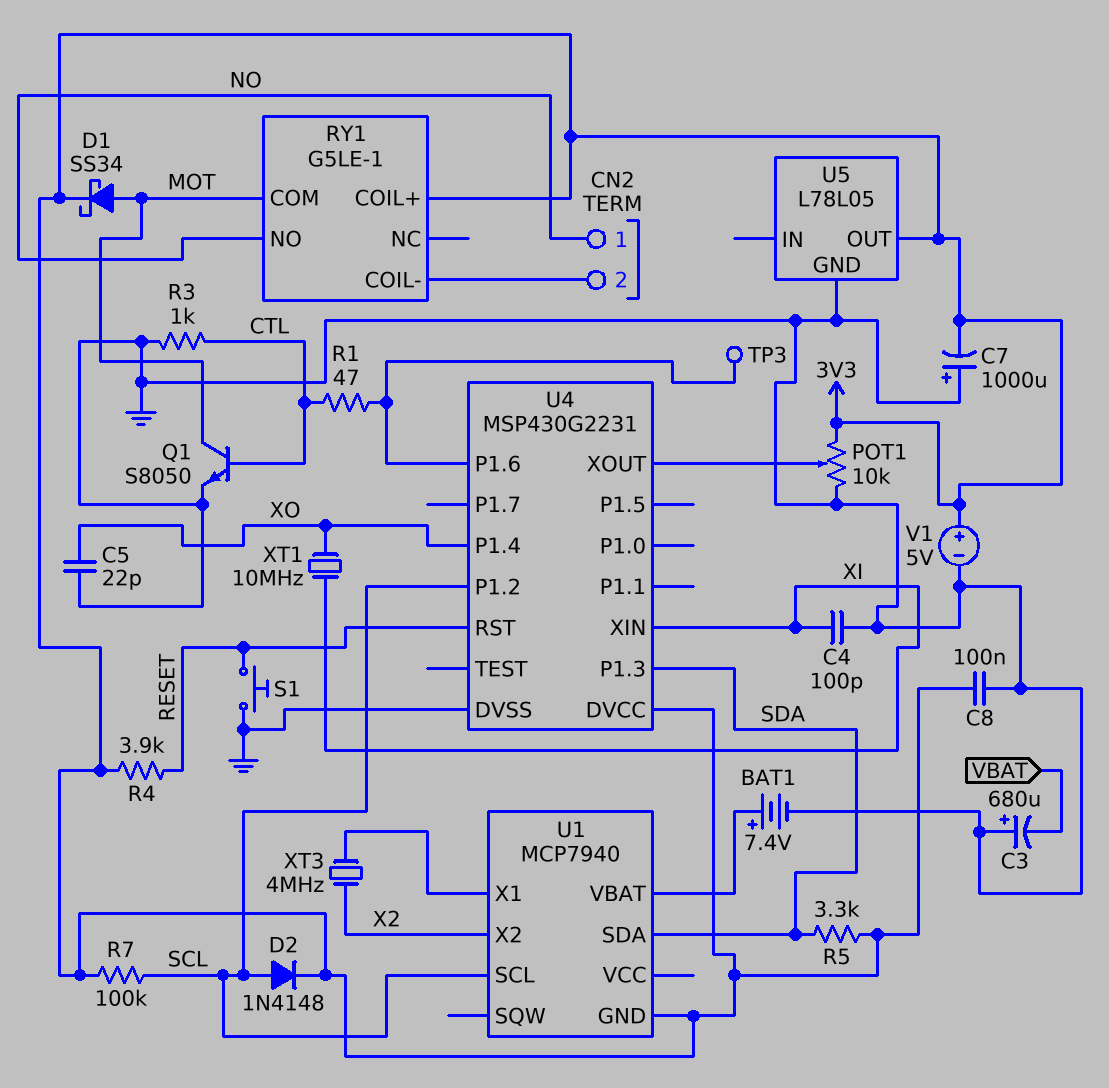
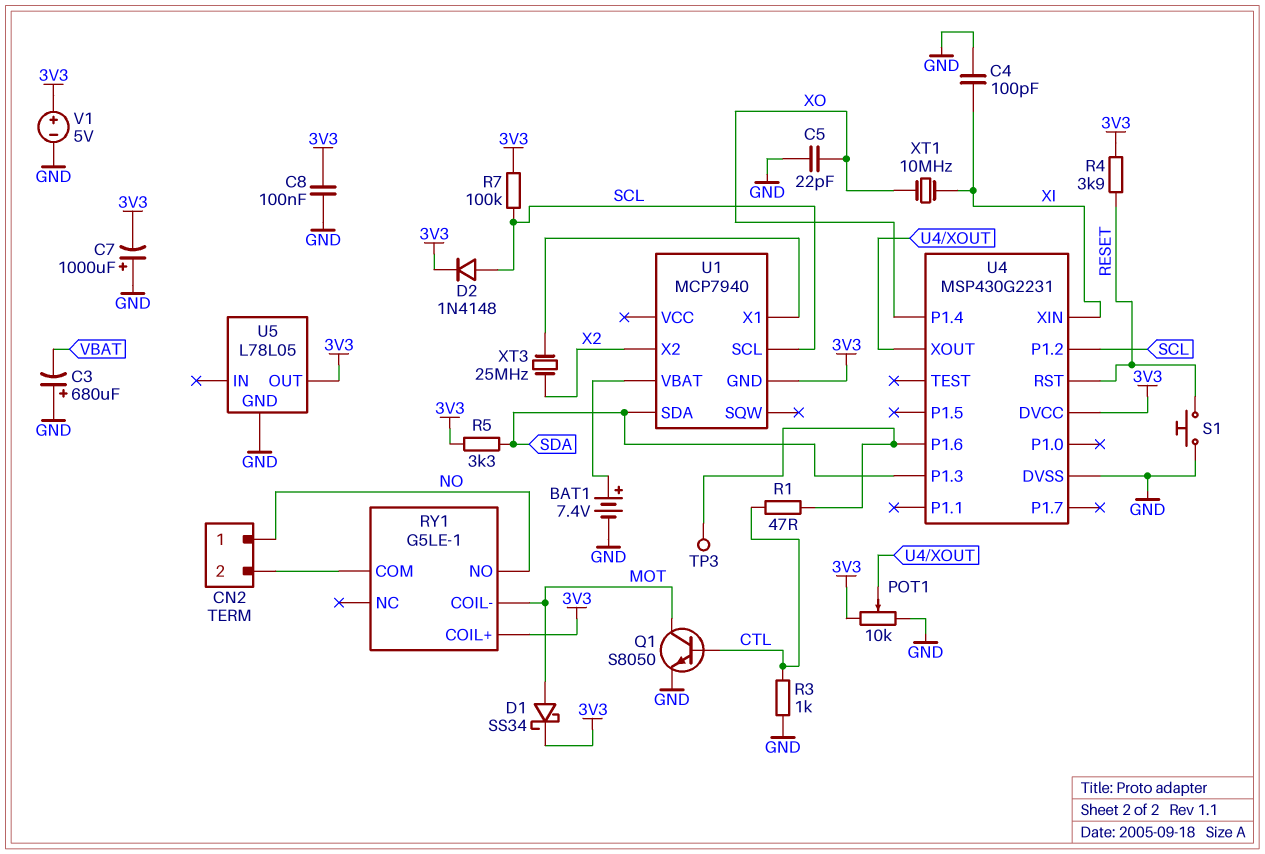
RY1 pin COIL-: CN2/2 -> MOT
RY1 pin COM: MOT -> CN2/2
XT3: 4MHz (U1/X1, X2) -> 25MHz (U1/X1, X2)

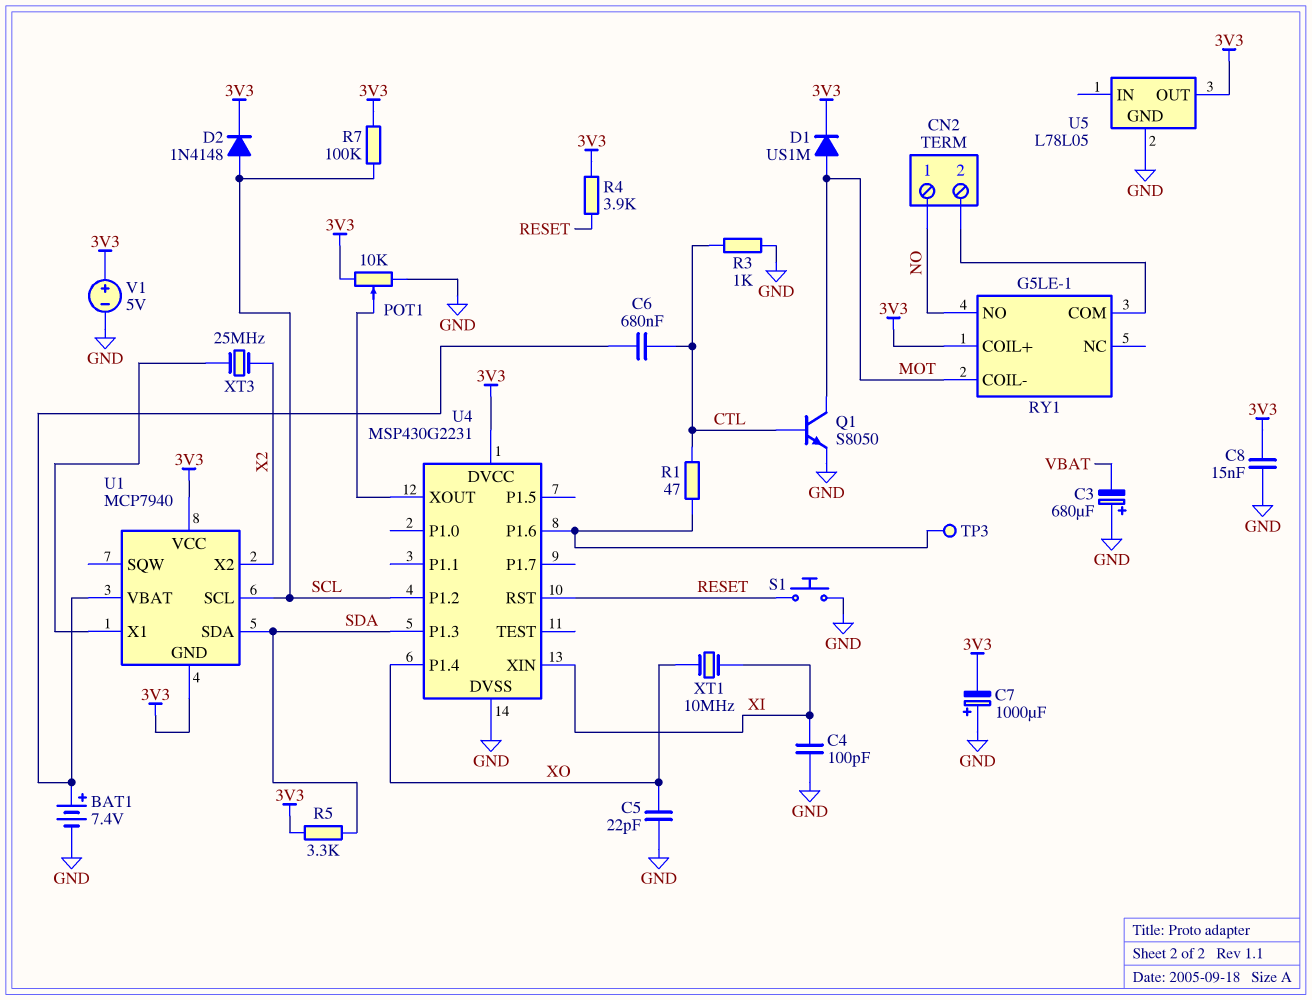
C6: none -> 680nF (CTL, U1/VBAT)
C8: 100nF (3V3, GND) -> 15nF (3V3, GND)
D1: schottky SS34 (A MOT, K 3V3) -> diode US1M (A MOT, K 3V3)
U1 pin VCC: none -> 3V3

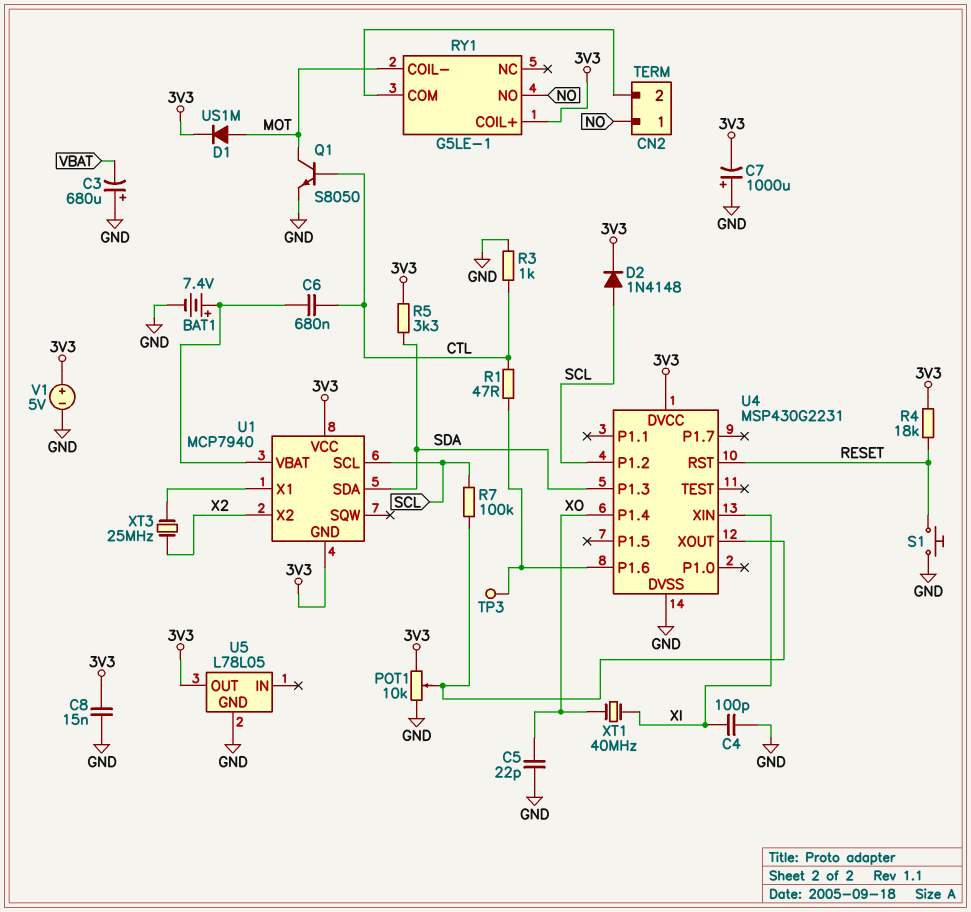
R4: 3.9k (3V3, RESET) -> 18k (3V3, RESET)
R7: 100k (3V3, SCL) -> 100k (SCL, U4/XOUT)
XT1: 10MHz (XI, XO) -> 40MHz (XI, XO)

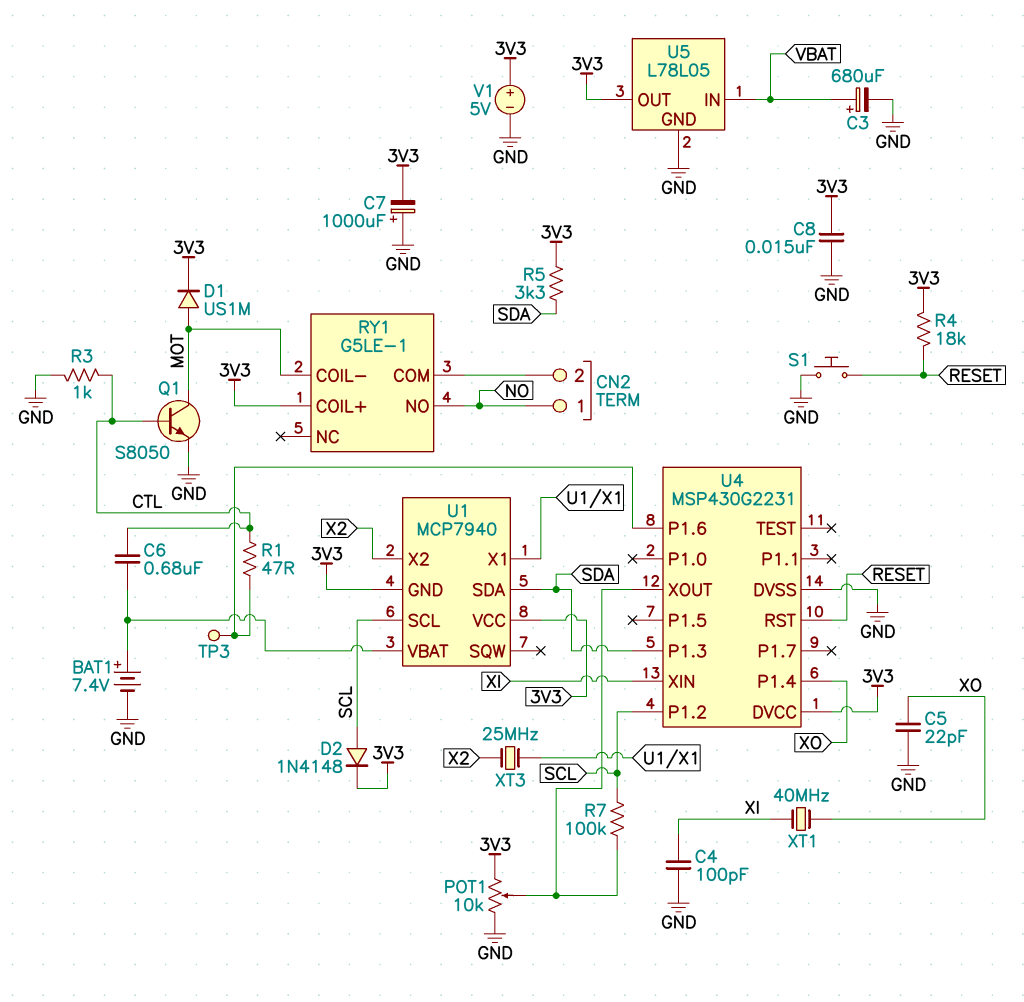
C3: 680uF (plus GND, minus VBAT) -> 680uF (plus VBAT, minus GND)
U5 pin IN: none -> VBAT

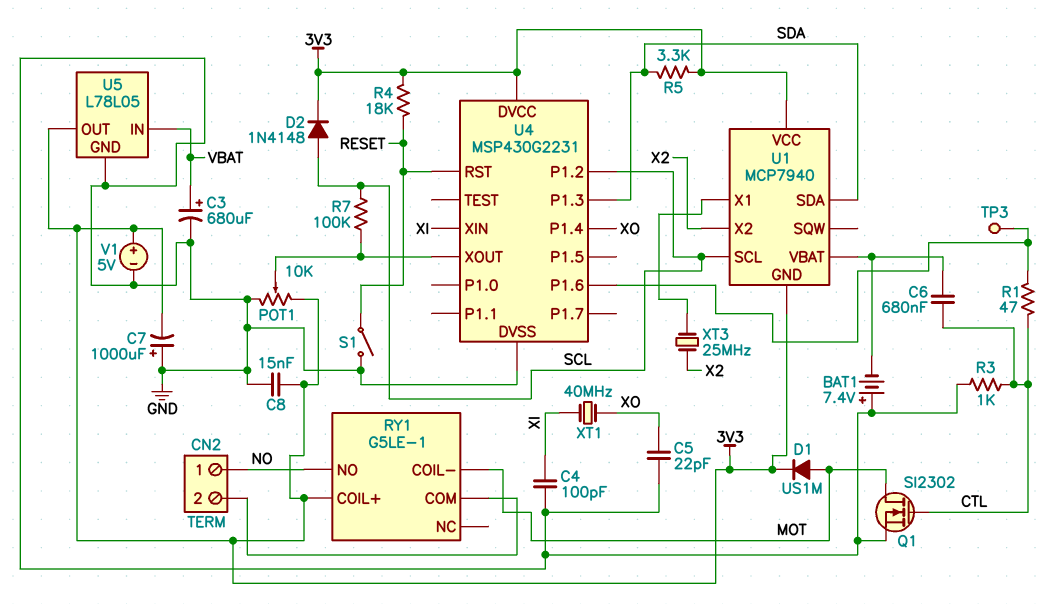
BAT1: 7.4V (plus U1/VBAT, minus GND) -> 7.4V (plus GND, minus U1/VBAT)
Q1: NPN S8050 (B CTL, C MOT, E GND) -> NMOS SI2302 (G CTL, D MOT, S GND)
S1: button (GND, RESET) -> switch (GND, RESET)

